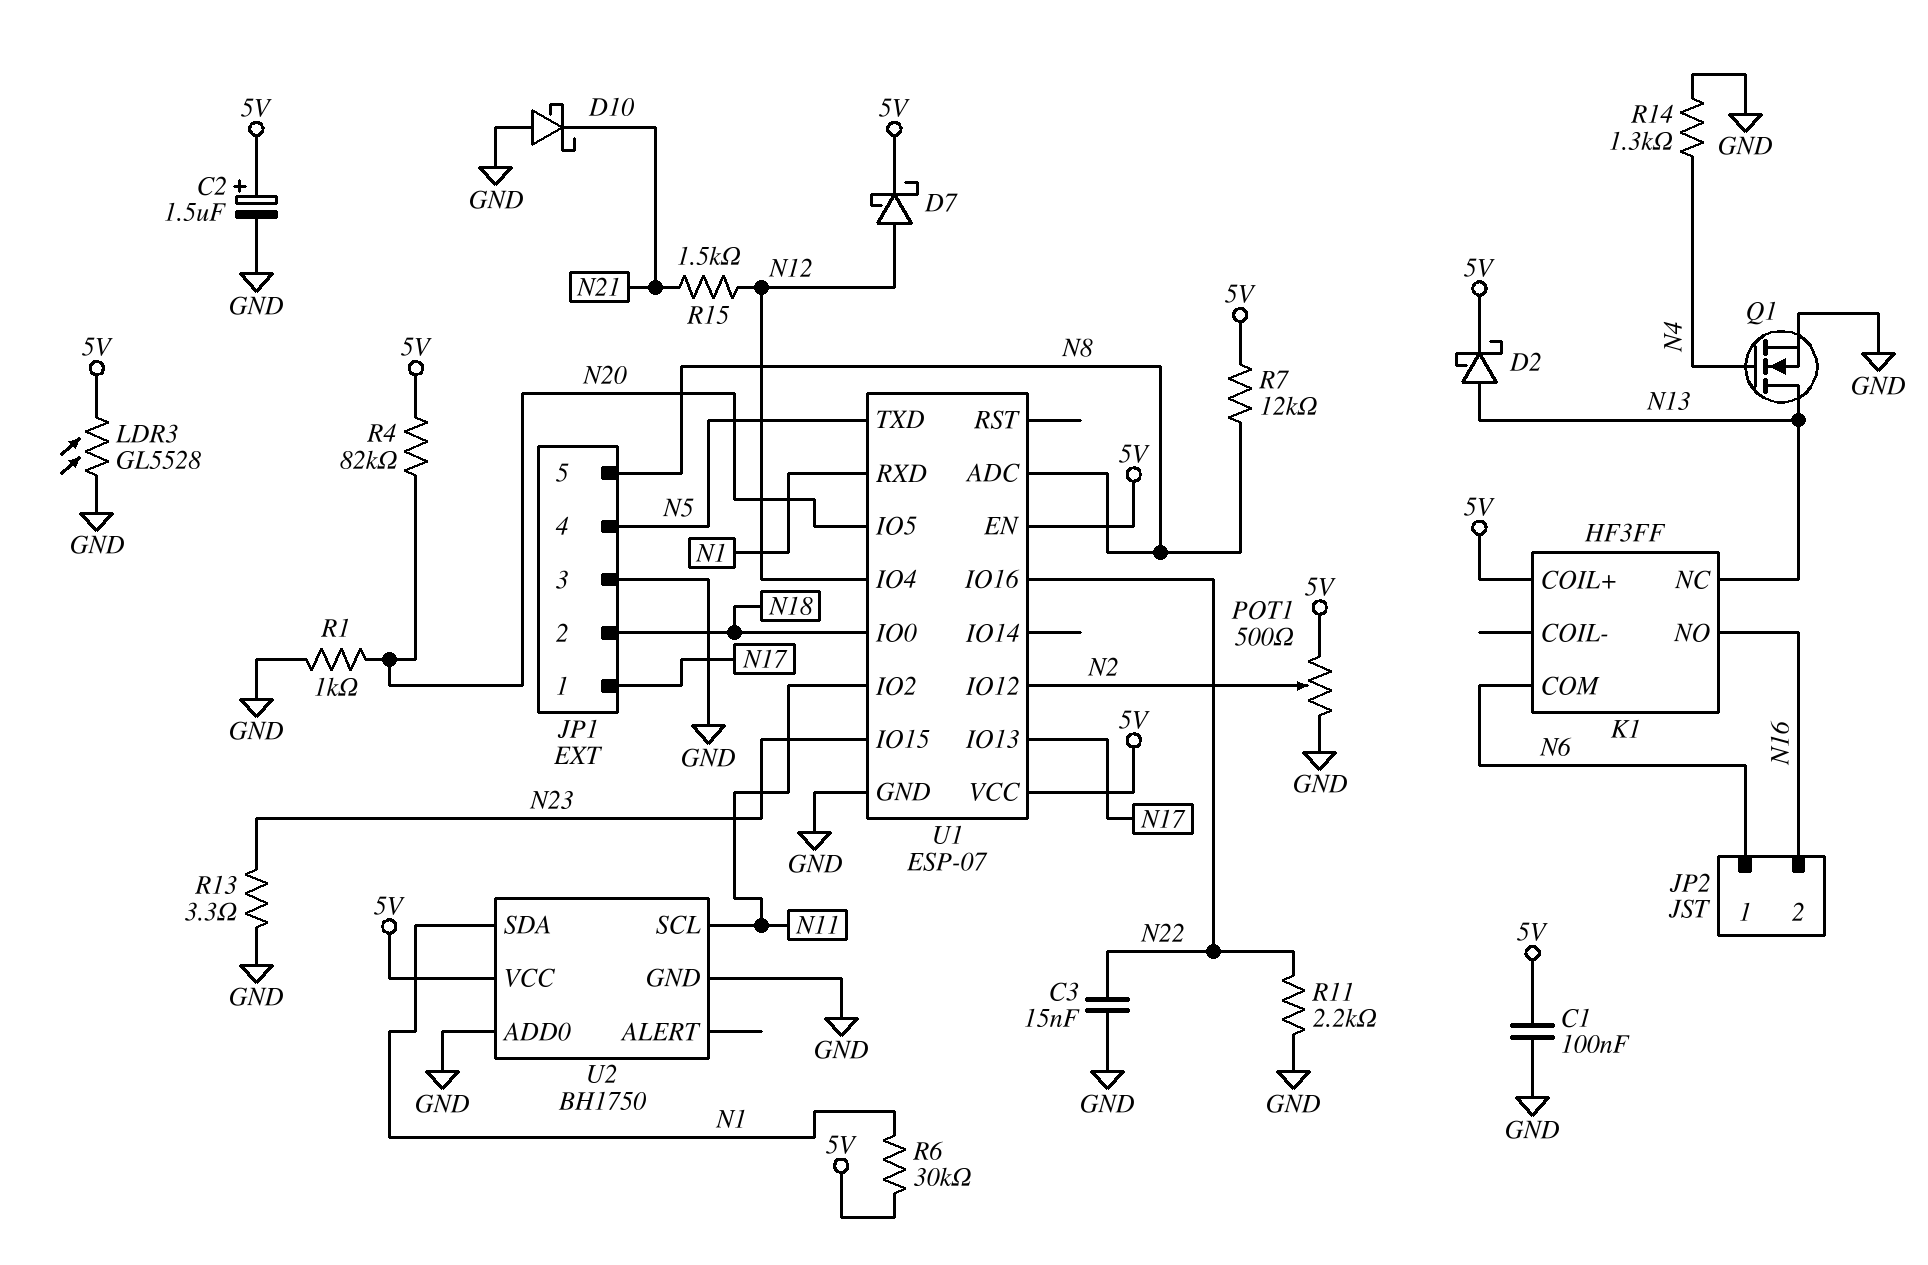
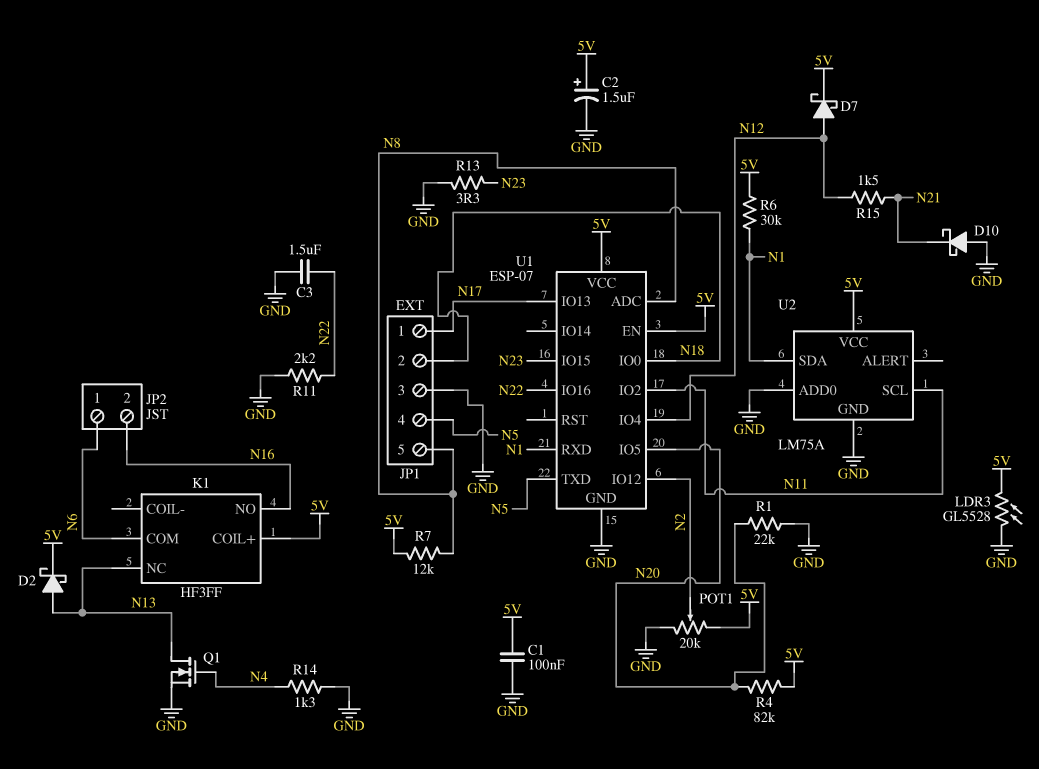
C3: 15nF (GND, N22) -> 1.5uF (GND, N22)
POT1: 500 (5V, GND, wiper N2) -> 20k (5V, GND, wiper N2)
R1: 1k (GND, N20) -> 22k (GND, N20)
U2: BH1750 -> LM75A

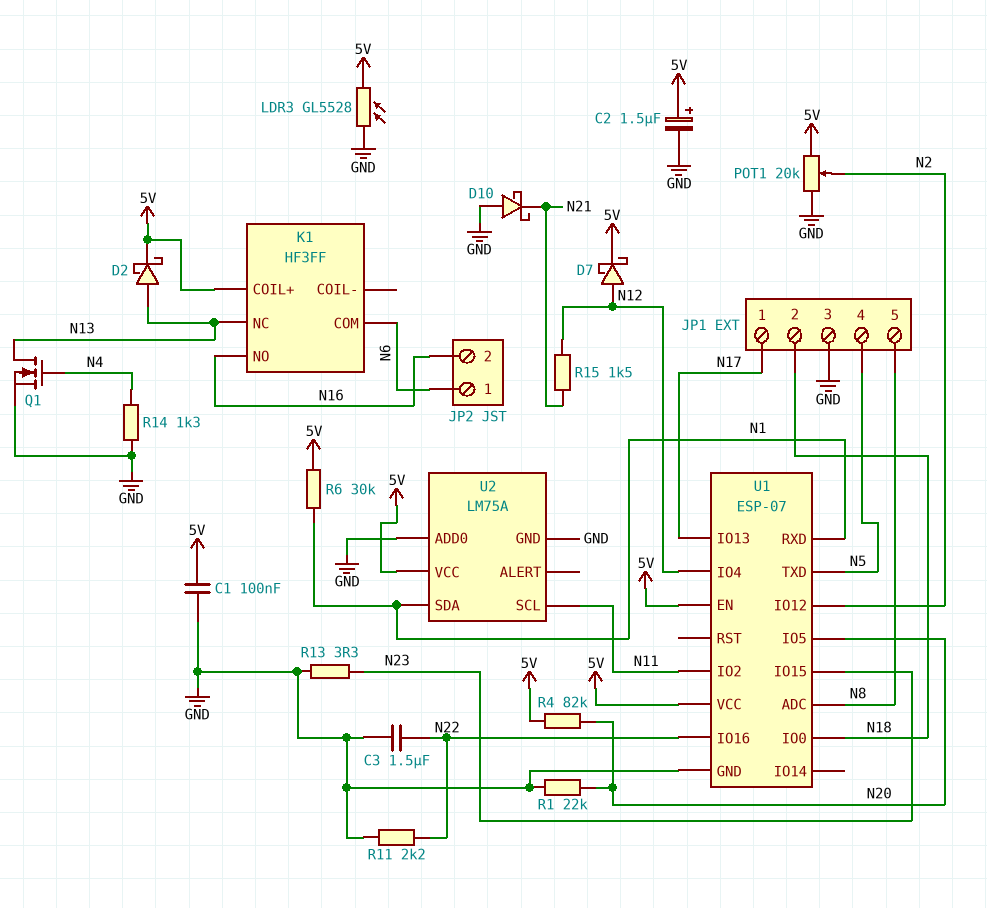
R7: 12k (5V, N8) -> none

